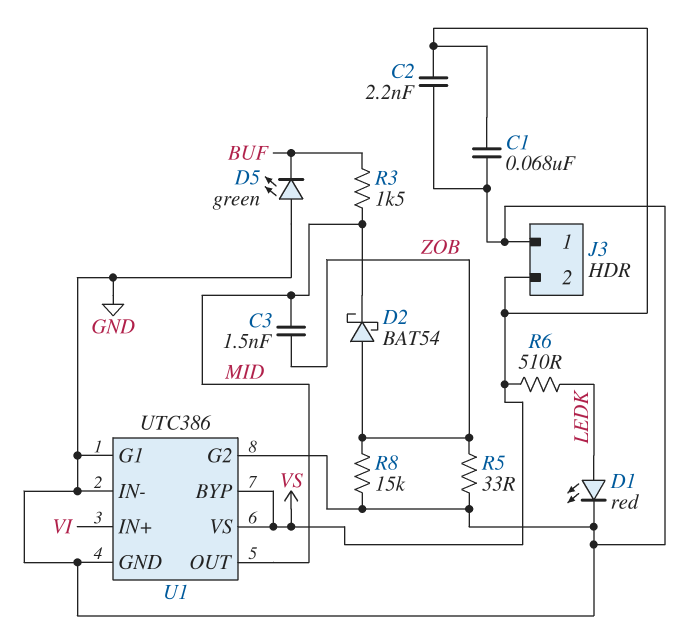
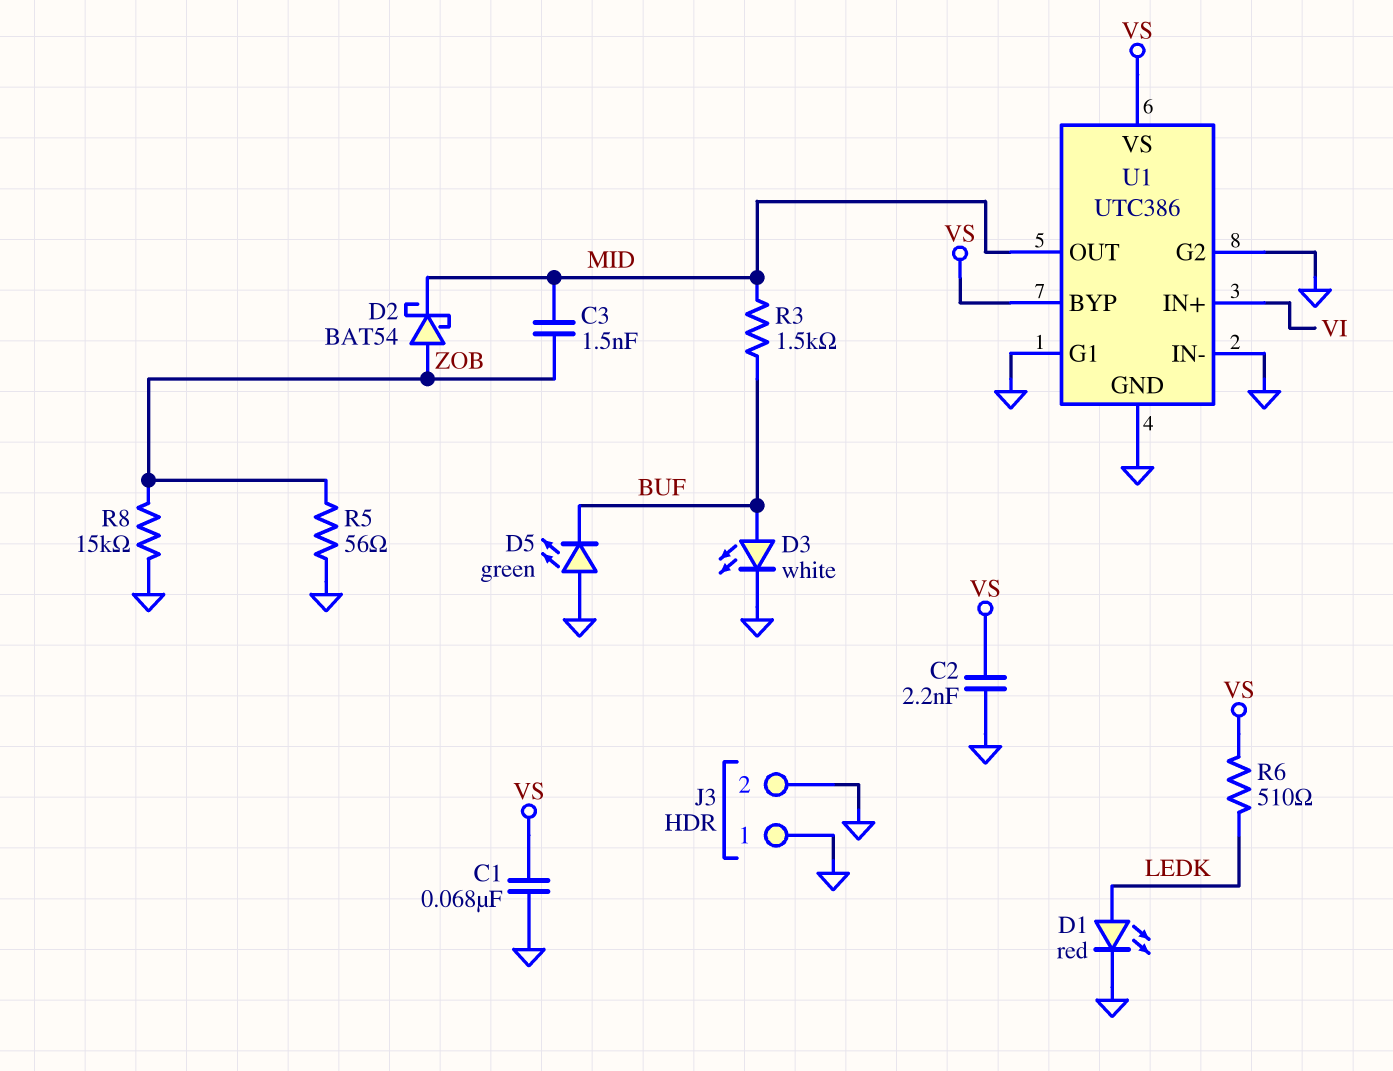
D3: none -> LED white (A BUF, K GND)
J3 pin 2: VS -> GND
R5: 33 (GND, ZOB) -> 56 (GND, ZOB)

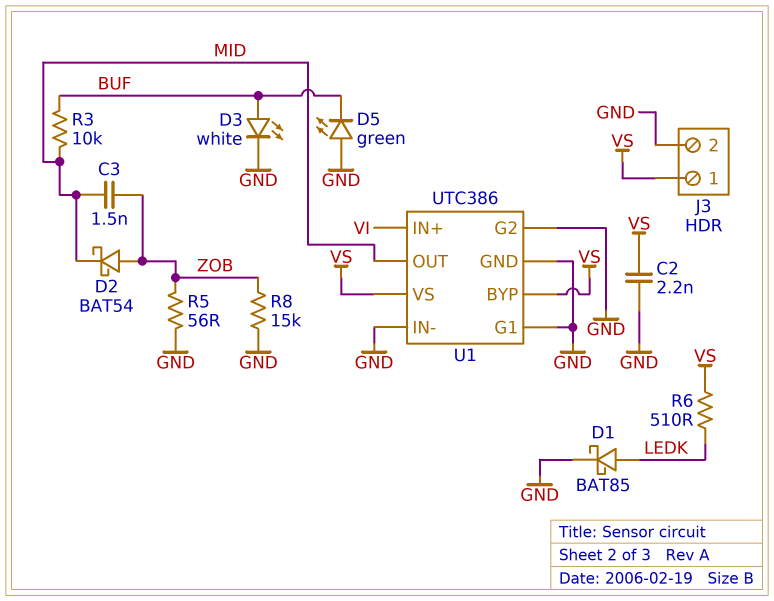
C1: 68nF (GND, VS) -> none
D1: LED red (A LEDK, K GND) -> schottky BAT85 (A LEDK, K GND)
J3 pin 1: GND -> VS
R3: 1.5k (BUF, MID) -> 10k (BUF, MID)

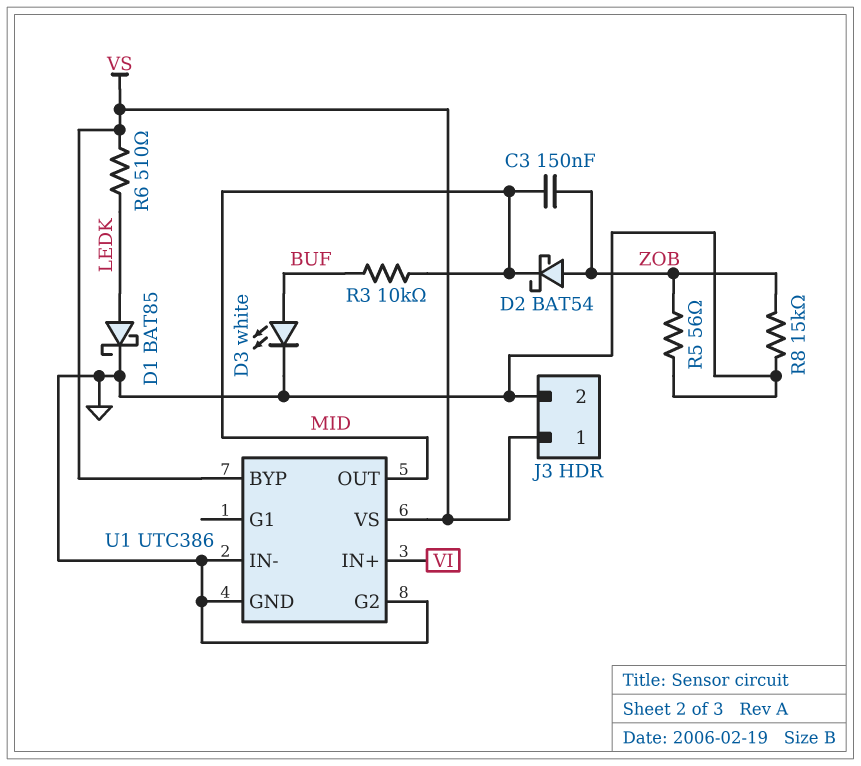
C2: 2.2nF (GND, VS) -> none
C3: 1.5nF (MID, ZOB) -> 150nF (MID, ZOB)
D5: LED green (A GND, K BUF) -> none
U1 pin G1: GND -> none

